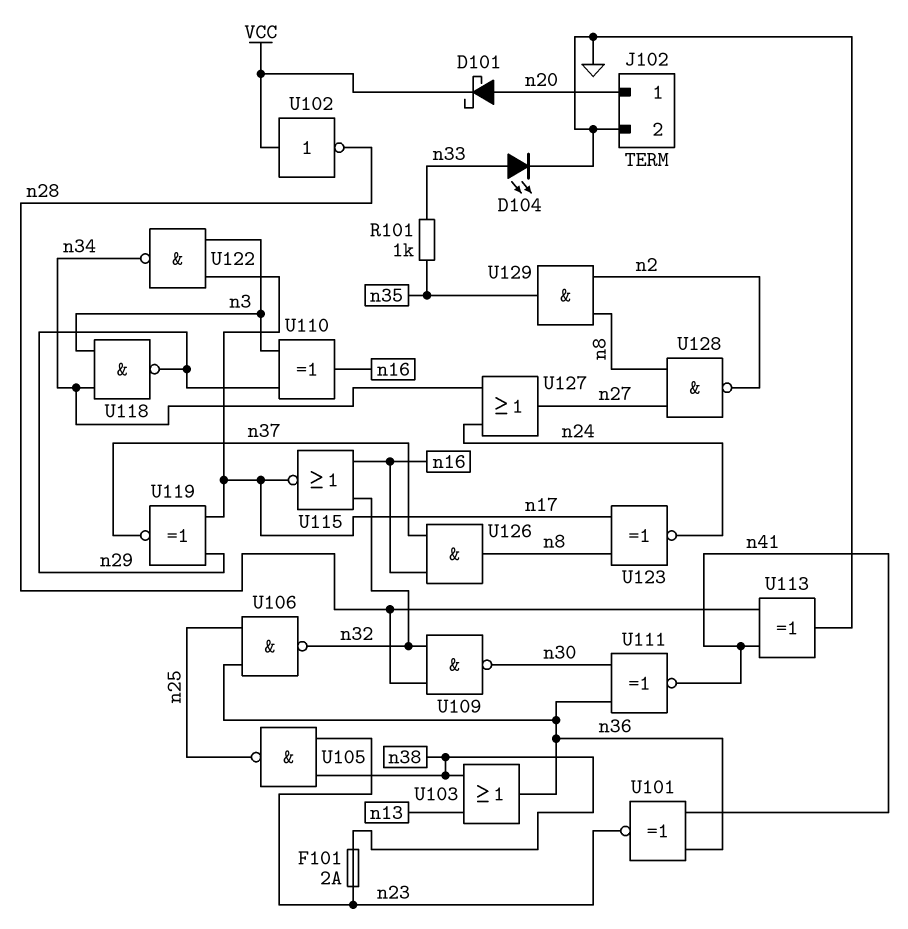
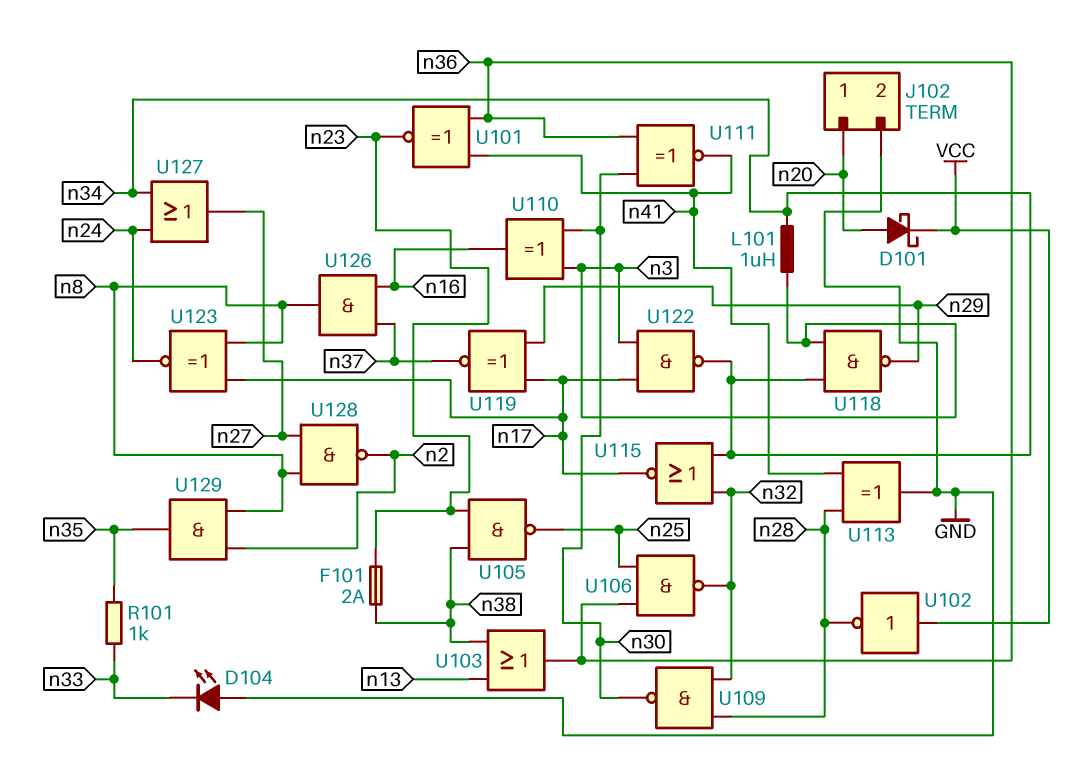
D104: LED (A n33, K GND) -> LED (A GND, K n33)
L101: none -> 1uH (n3, n34)
U110: XOR (in n3, in n29, out n16) -> XOR (in n3, in n30, out n16)
U115: NOR (in n16, in n32, out n17) -> NOR (in n32, in n34, out n17)

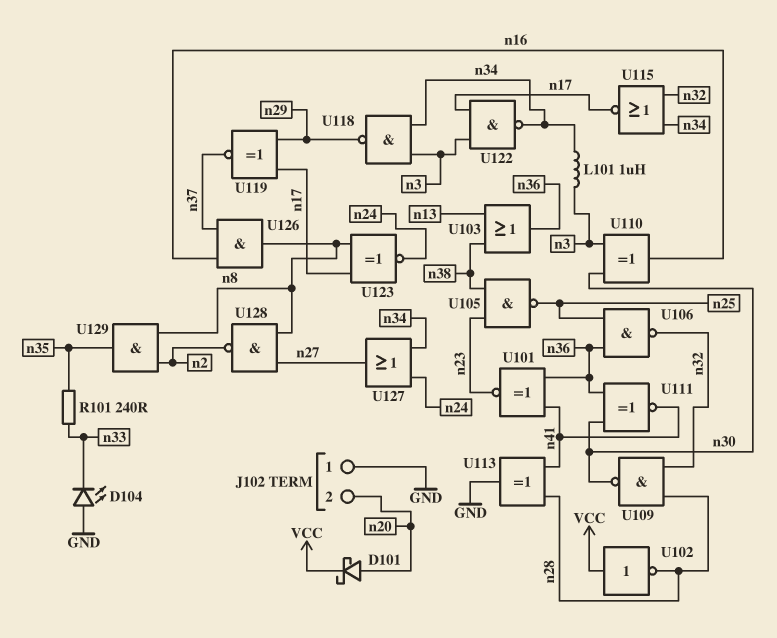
F101: 2A (n23, n38) -> none
J102 pin 1: n20 -> GND
J102 pin 2: GND -> n20
R101: 1k (n33, n35) -> 240 (n33, n35)

